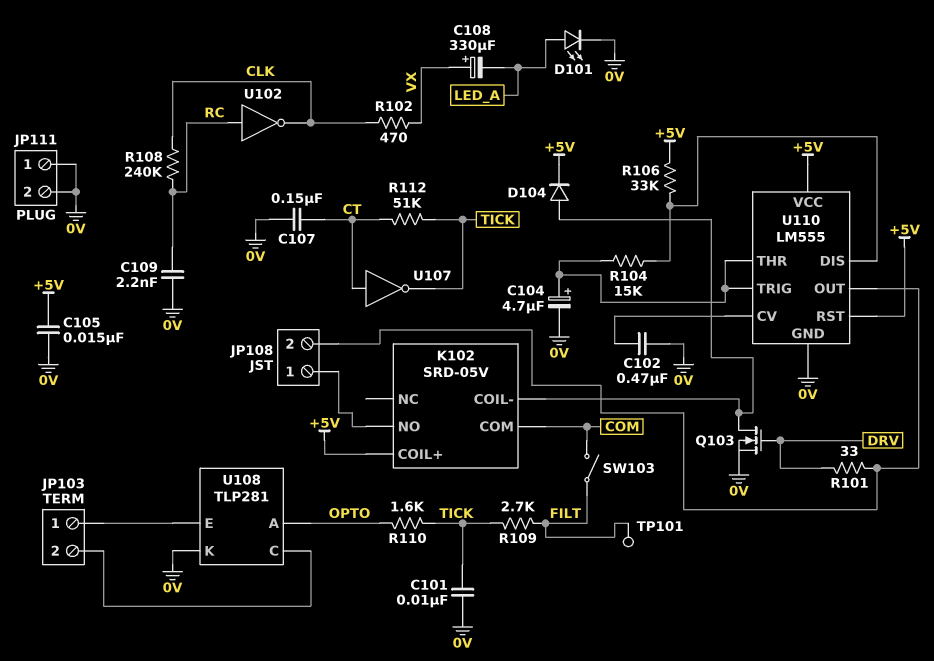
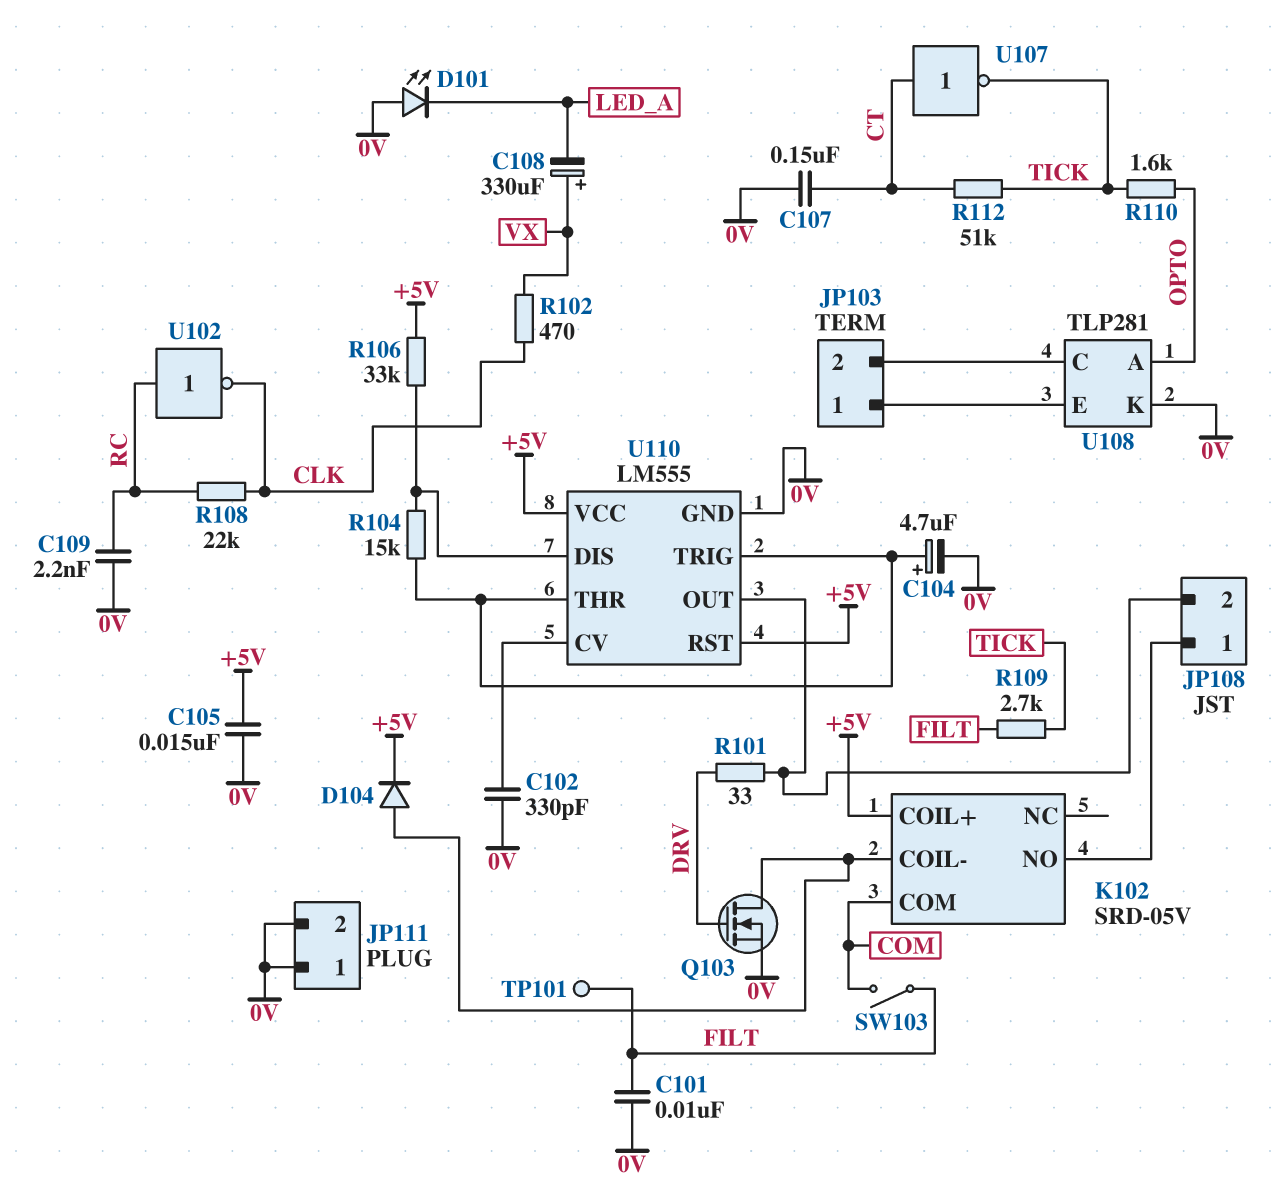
C101: 10nF (0V, TICK) -> 10nF (0V, FILT)
C102: 470nF (0V, U110/CV) -> 330pF (0V, U110/CV)
D101: LED (A LED_A, K 0V) -> LED (A 0V, K LED_A)
R108: 240k (CLK, RC) -> 22k (CLK, RC)

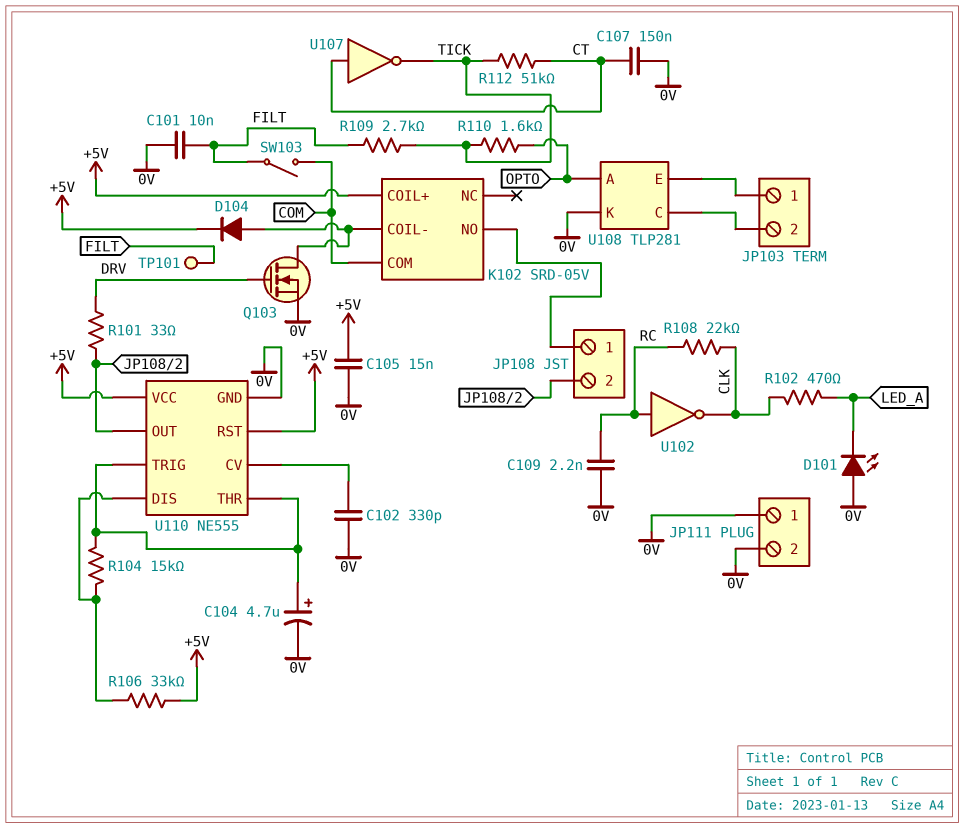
C108: 330uF (plus VX, minus LED_A) -> none
R102: 470 (CLK, VX) -> 470 (CLK, LED_A)
U110: LM555 -> NE555

